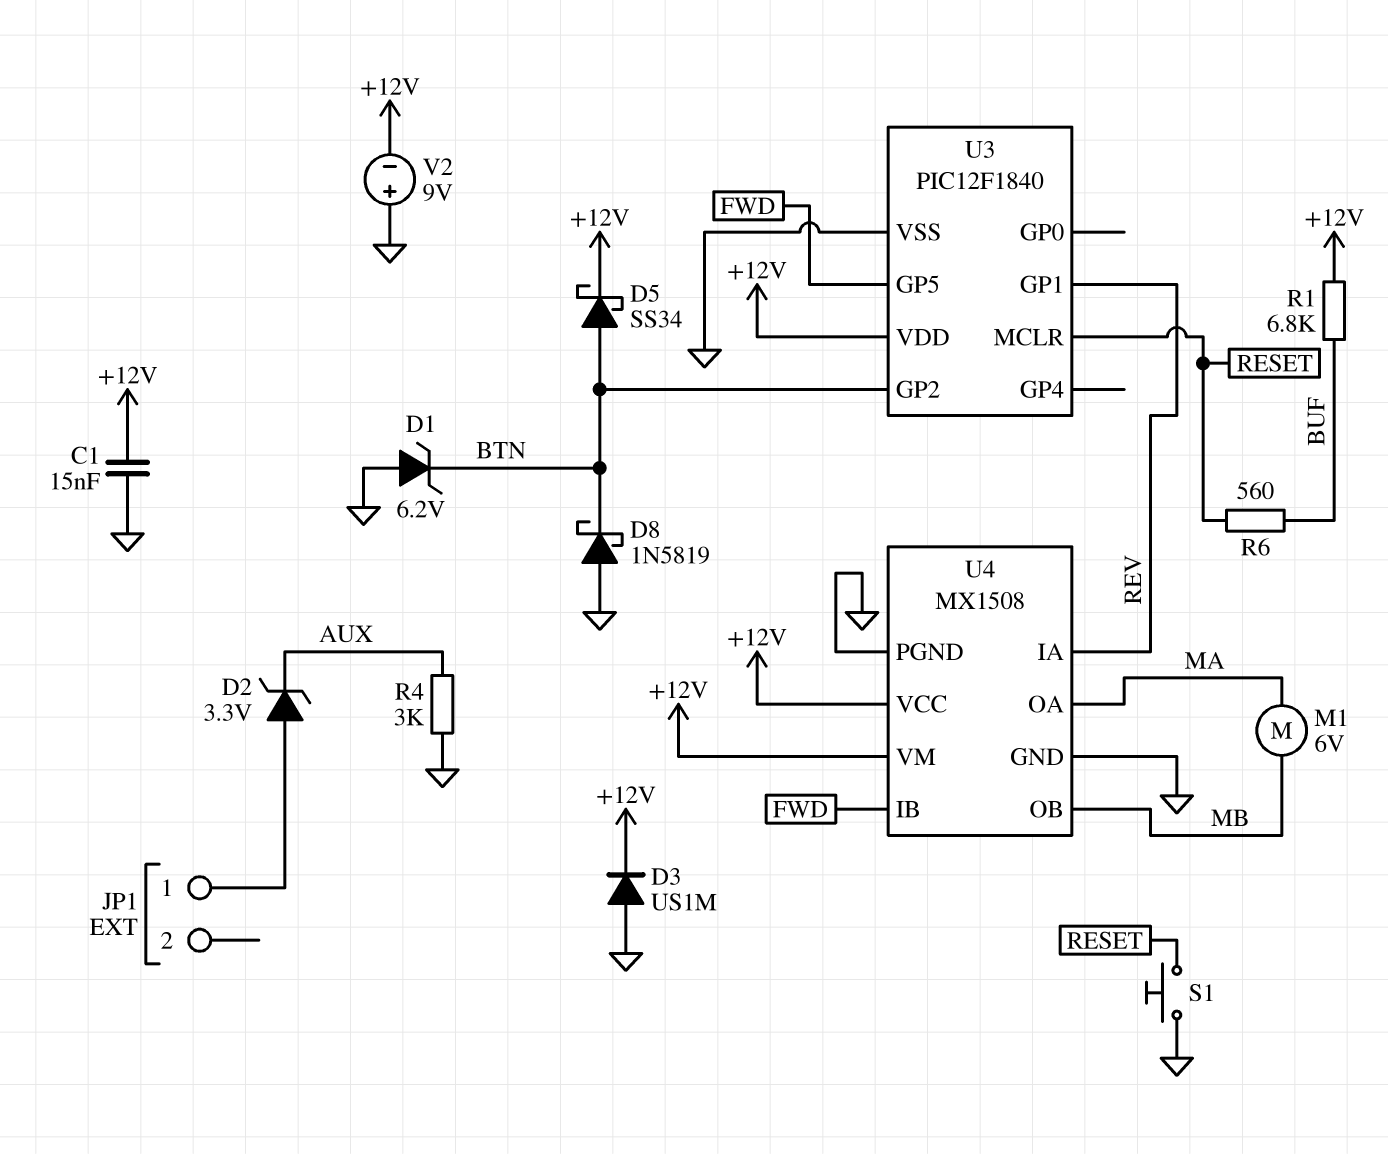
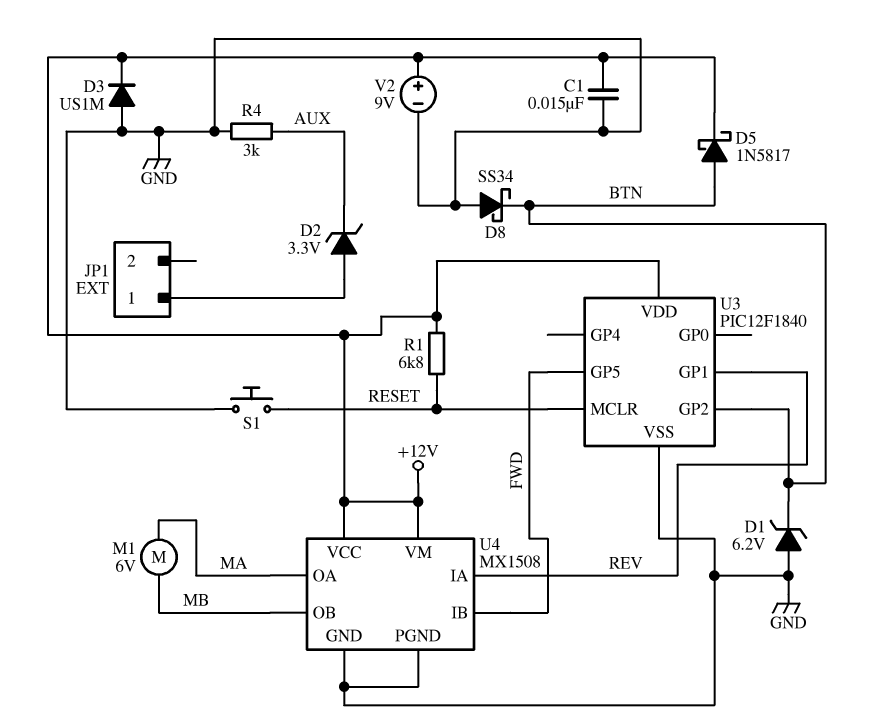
D5: schottky SS34 (A BTN, K +12V) -> schottky 1N5817 (A BTN, K +12V)
D8: schottky 1N5819 (A GND, K BTN) -> schottky SS34 (A GND, K BTN)
R1: 6.8k (+12V, BUF) -> 6.8k (+12V, RESET)
R6: 560 (BUF, RESET) -> none
V2: 9V (plus GND, minus +12V) -> 9V (plus +12V, minus GND)

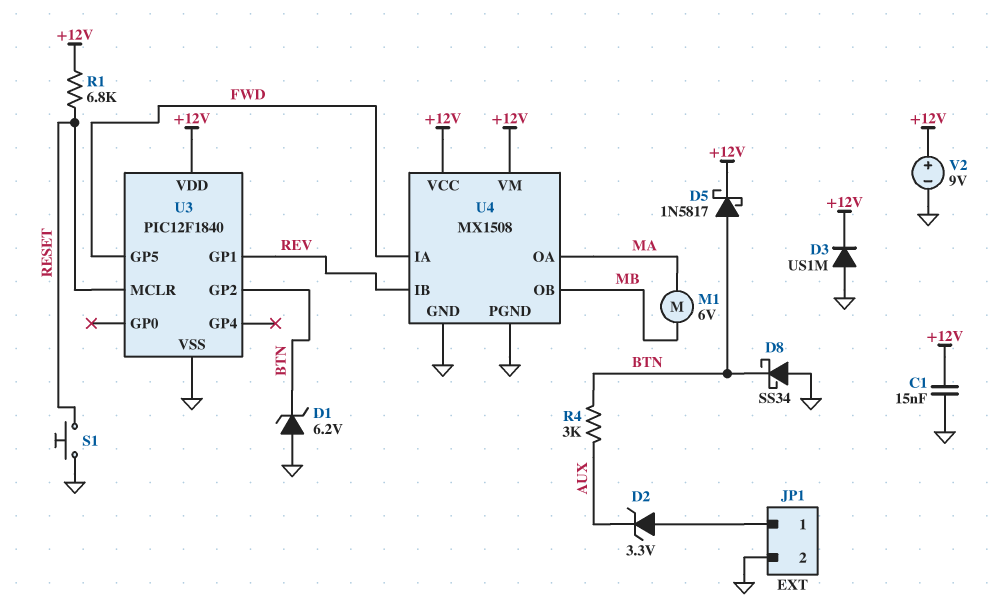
JP1 pin 2: none -> GND
R4: 3k (AUX, GND) -> 3k (AUX, BTN)
U4 pin IA: REV -> FWD
U4 pin IB: FWD -> REV

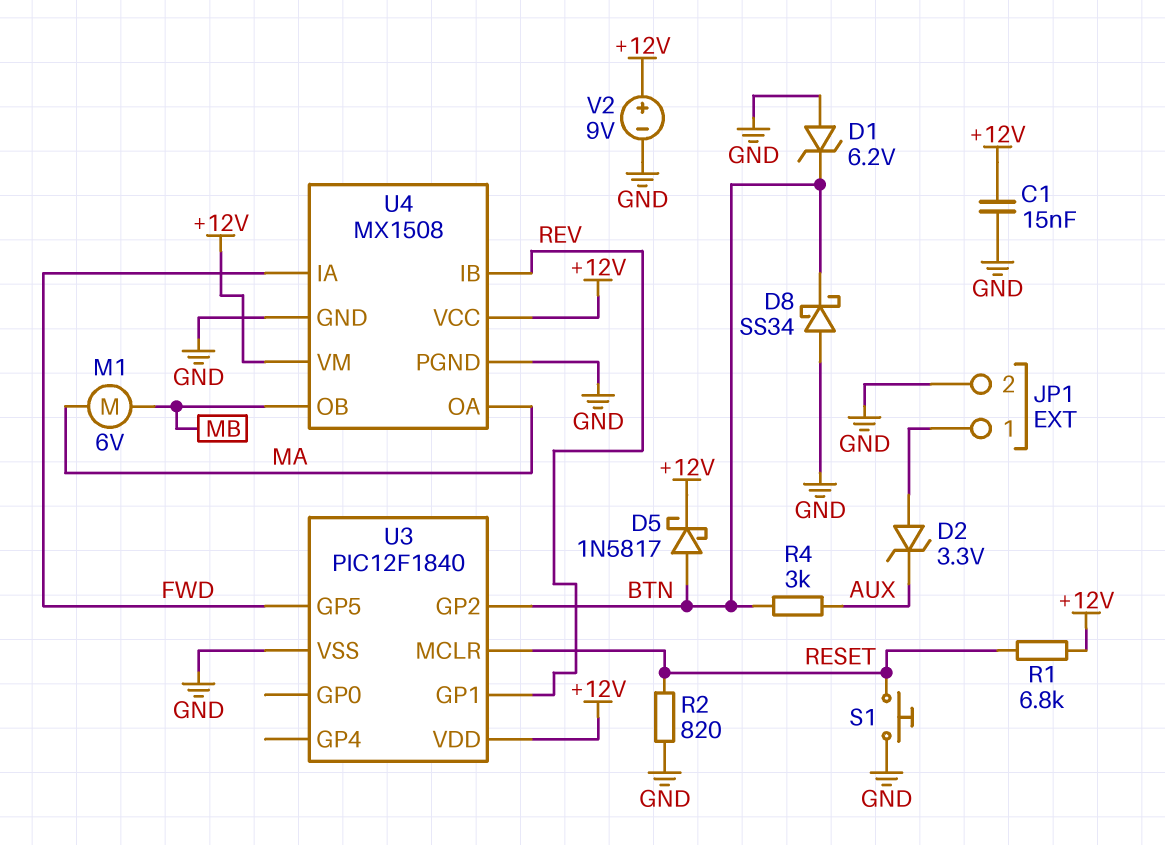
D3: diode US1M (A GND, K +12V) -> none
R2: none -> 820 (GND, RESET)

